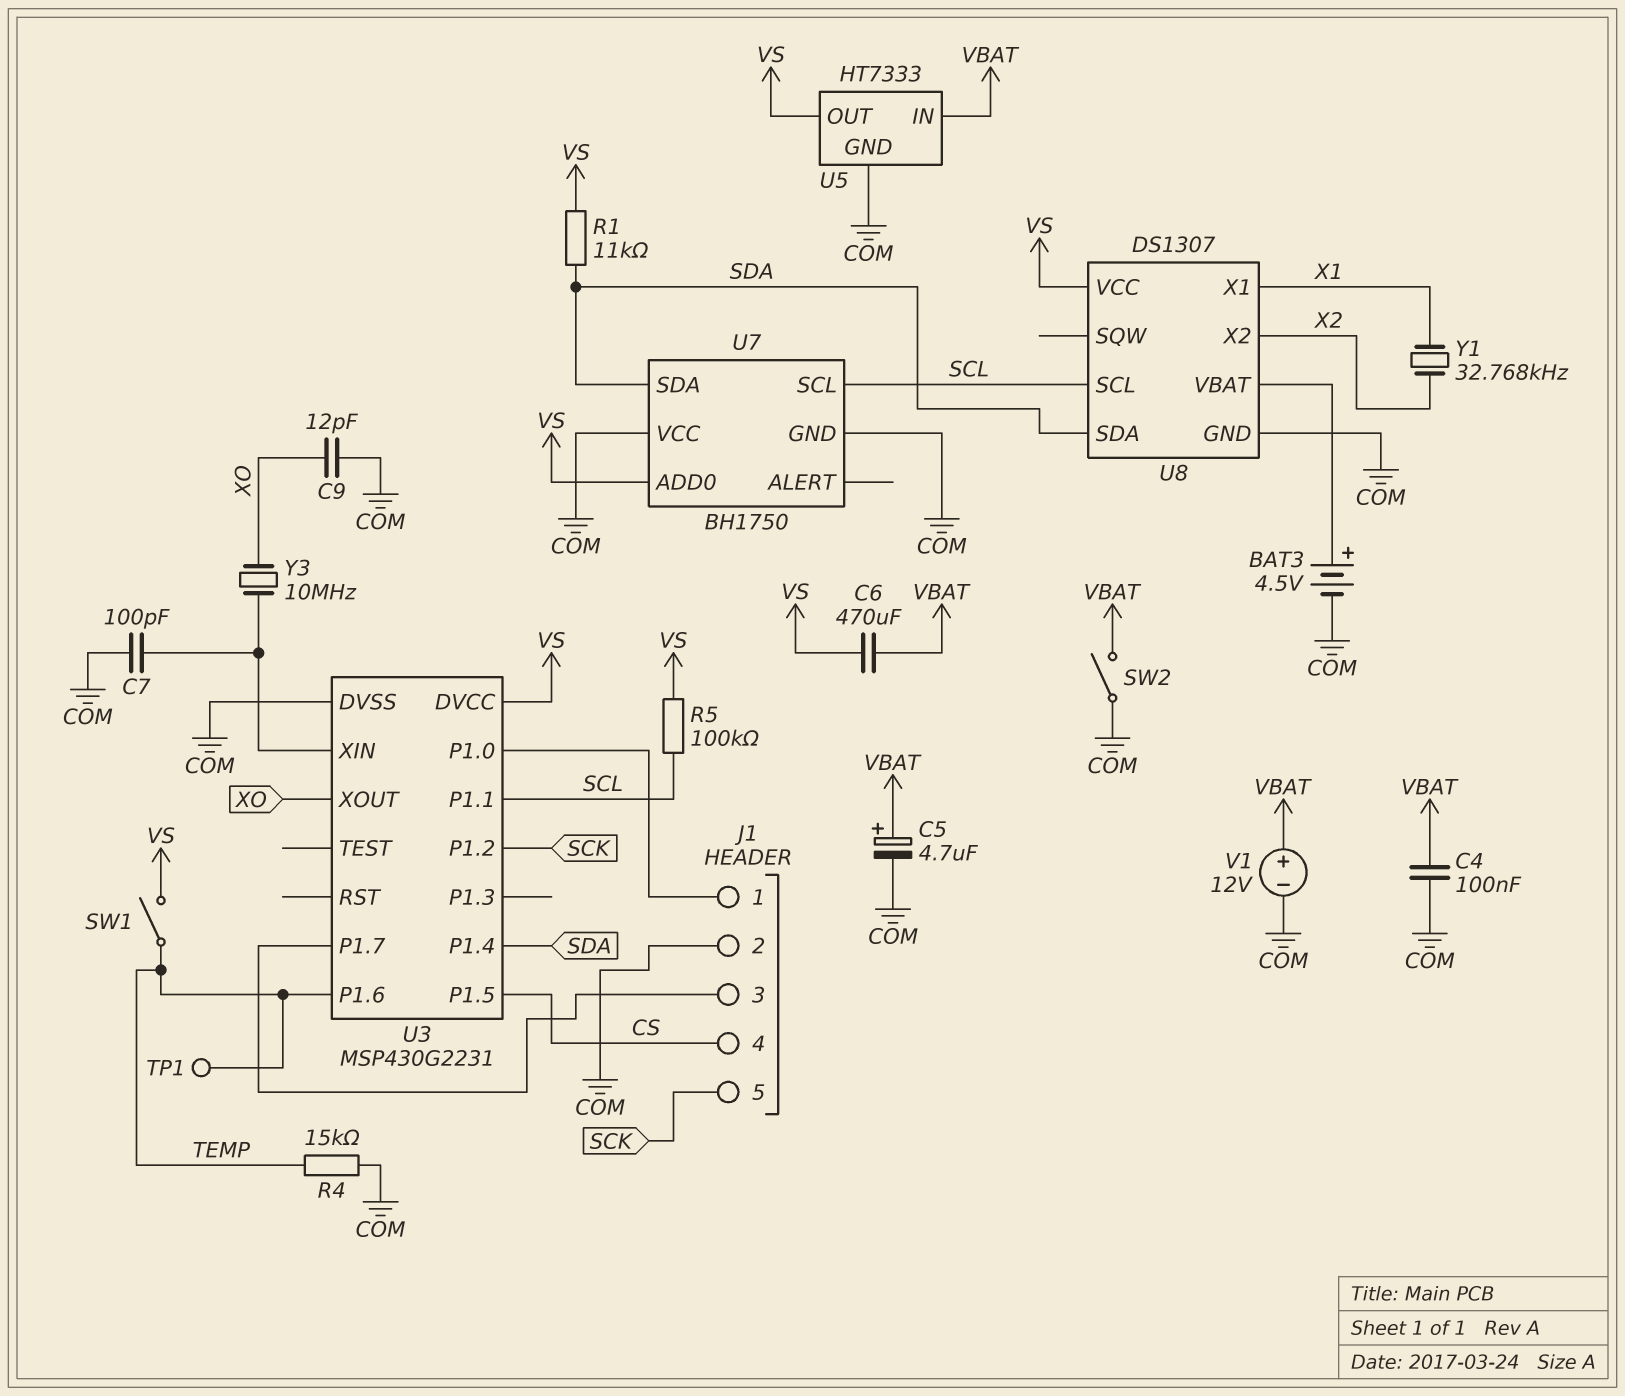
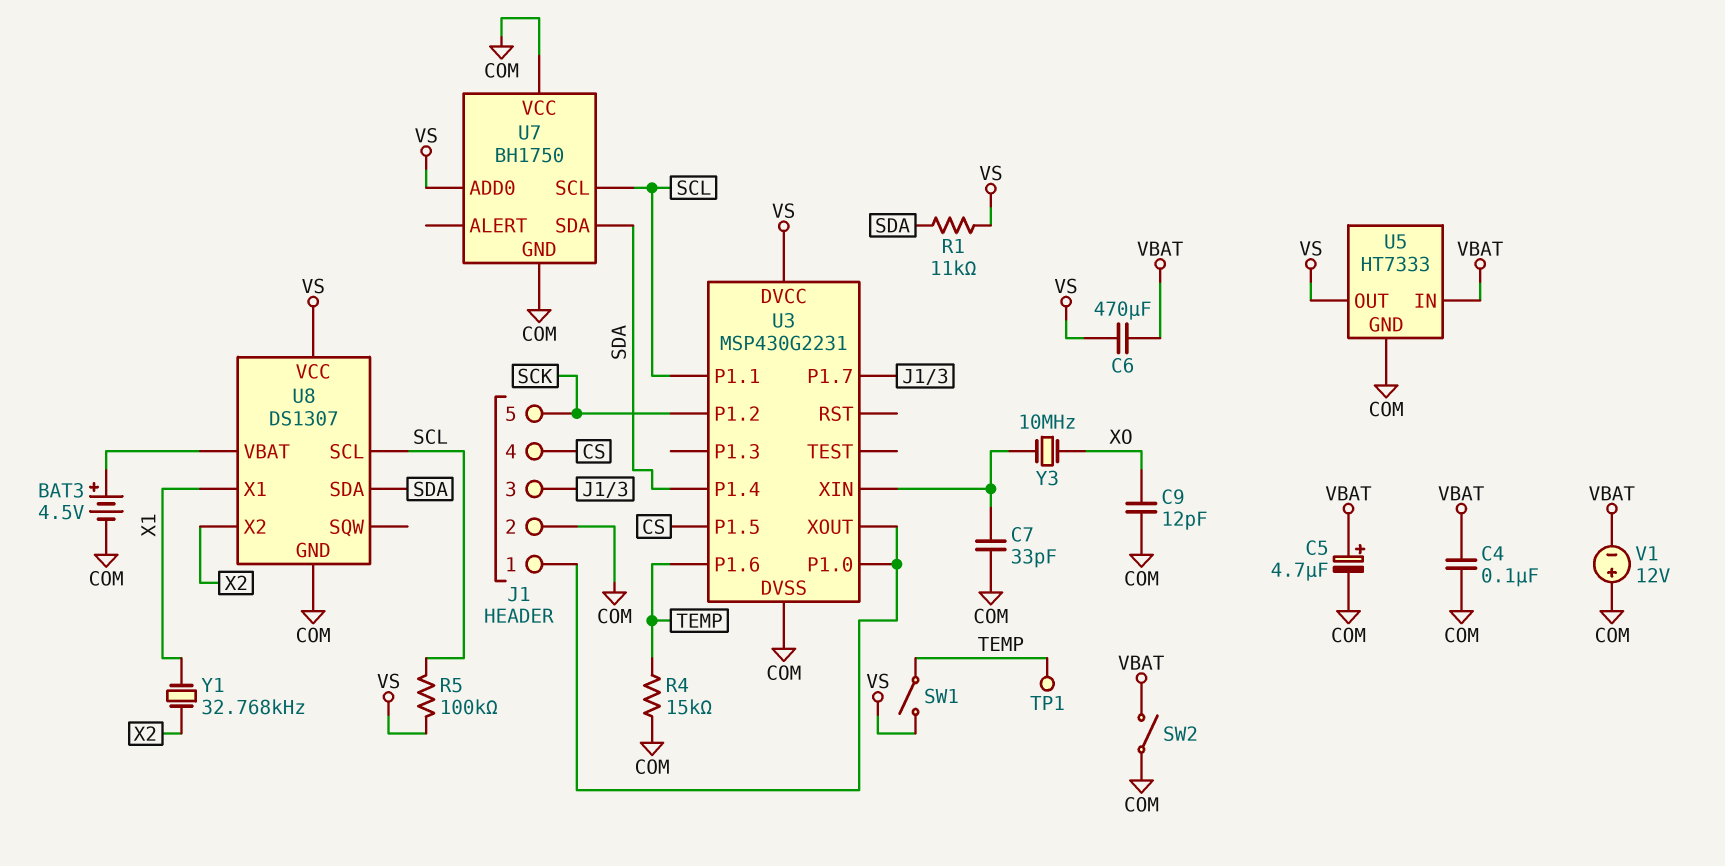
C7: 100pF (COM, U3/XIN) -> 33pF (COM, U3/XIN)
U3 pin XOUT: XO -> J1/1
V1: 12V (plus VBAT, minus COM) -> 12V (plus COM, minus VBAT)

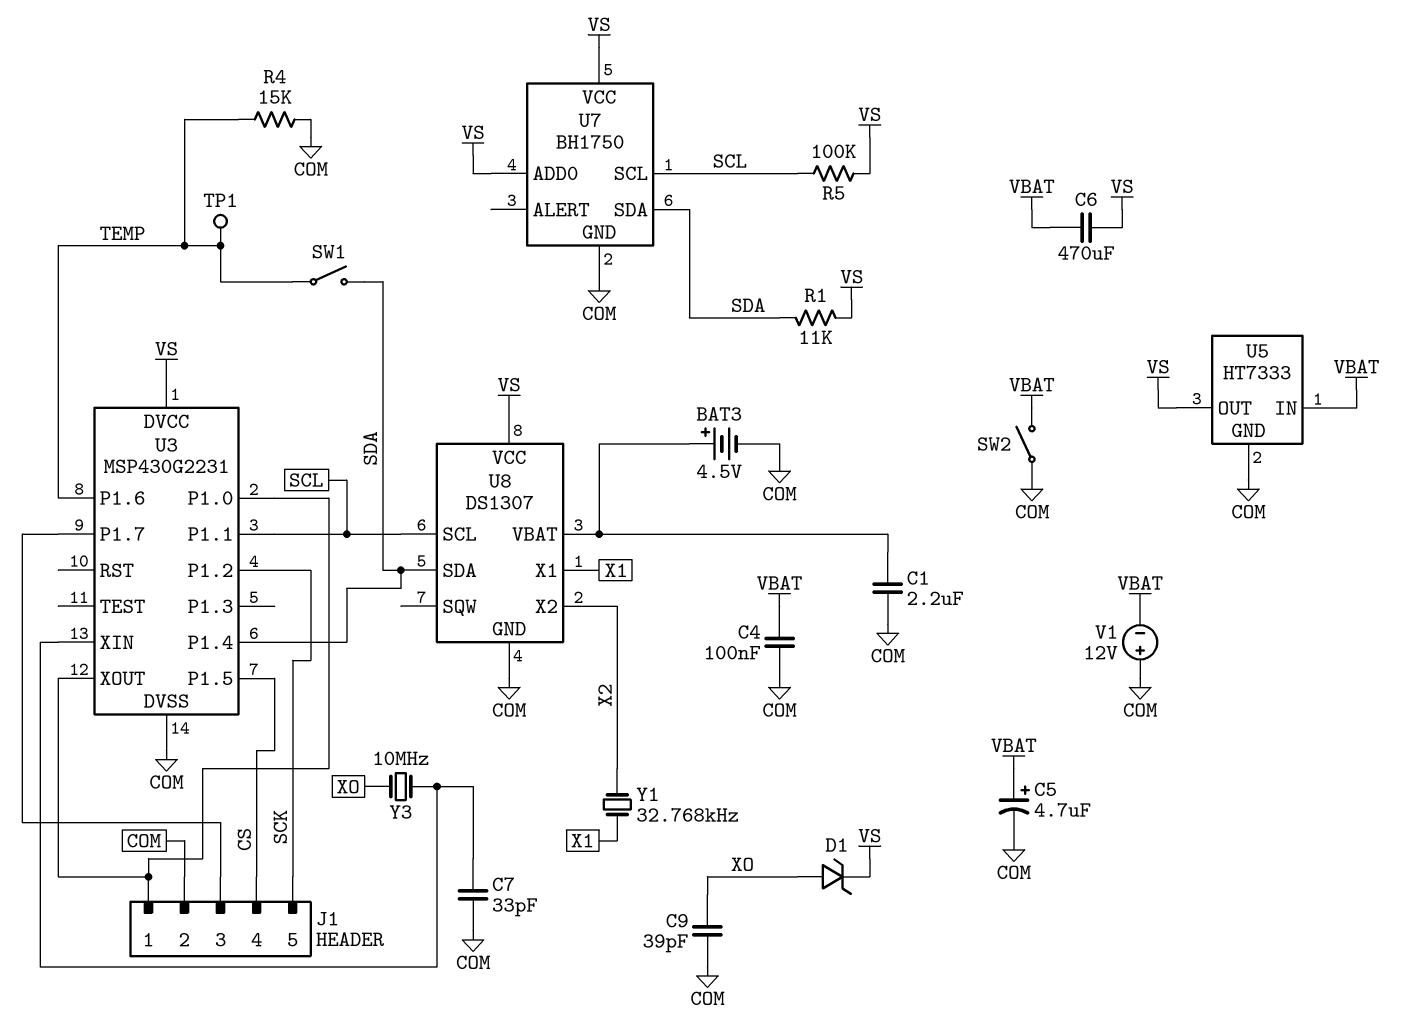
C1: none -> 2.2uF (COM, U8/VBAT)
C9: 12pF (COM, XO) -> 39pF (COM, XO)
D1: none -> zener (A XO, K VS)
SW1: switch (TEMP, VS) -> switch (SDA, TEMP)
U7 pin VCC: COM -> VS

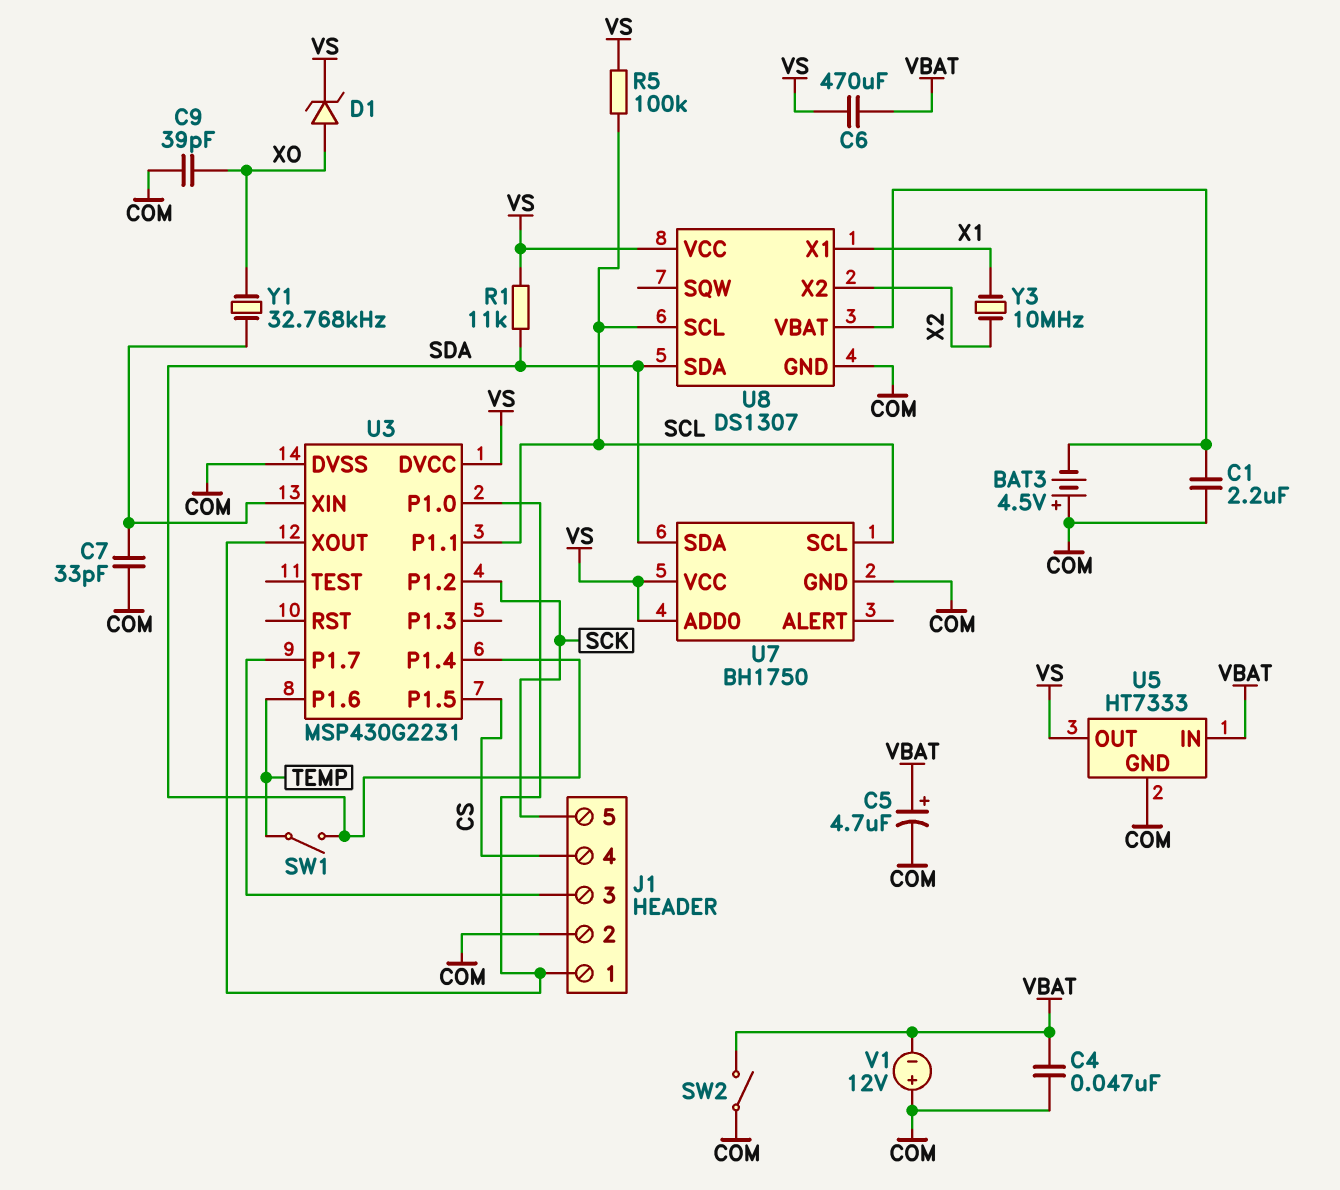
BAT3: 4.5V (plus U8/VBAT, minus COM) -> 4.5V (plus COM, minus U8/VBAT)
C4: 100nF (COM, VBAT) -> 47nF (COM, VBAT)
R4: 15k (COM, TEMP) -> none
TP1: test point (TEMP) -> none
Y1: 32.768kHz (X1, X2) -> 32.768kHz (U3/XIN, XO)
Y3: 10MHz (U3/XIN, XO) -> 10MHz (X1, X2)

